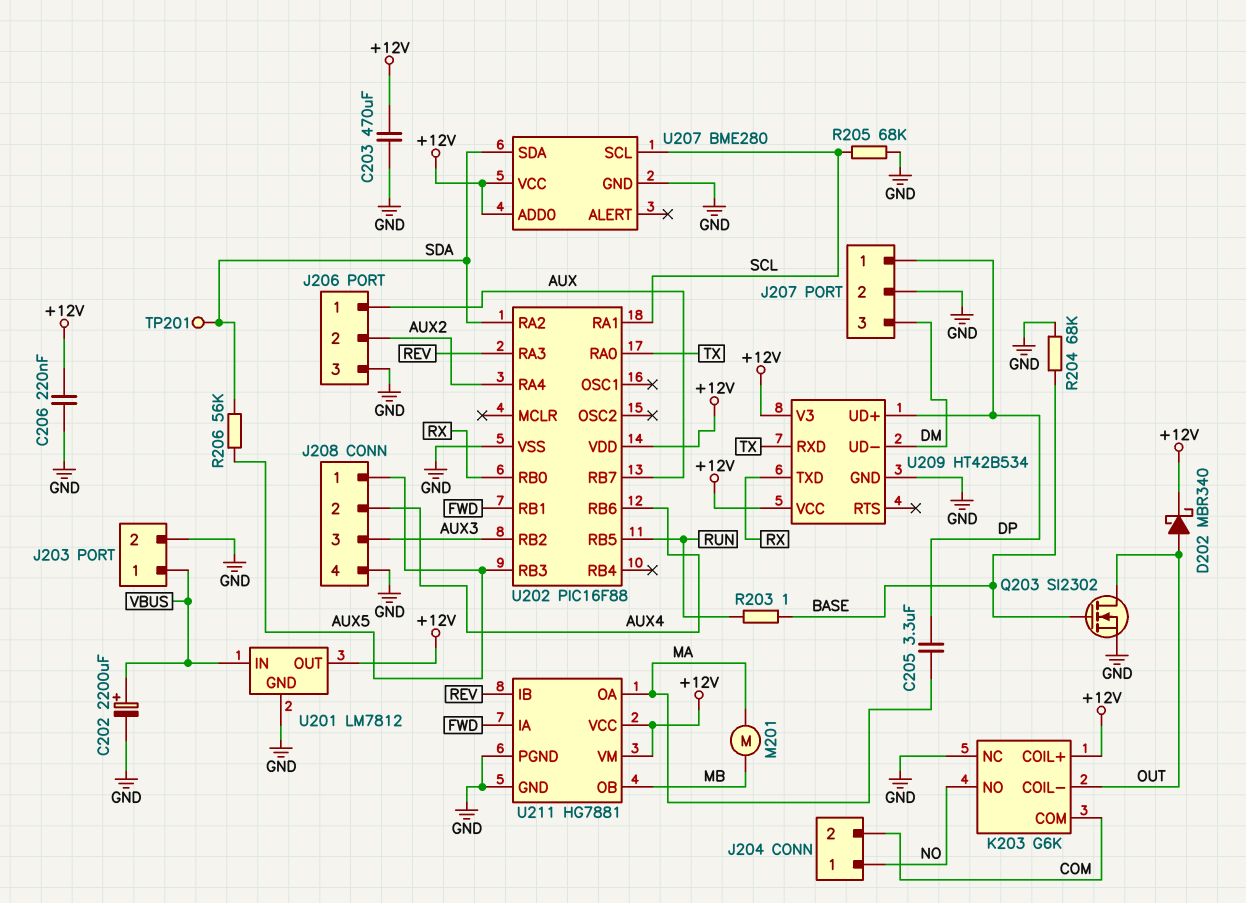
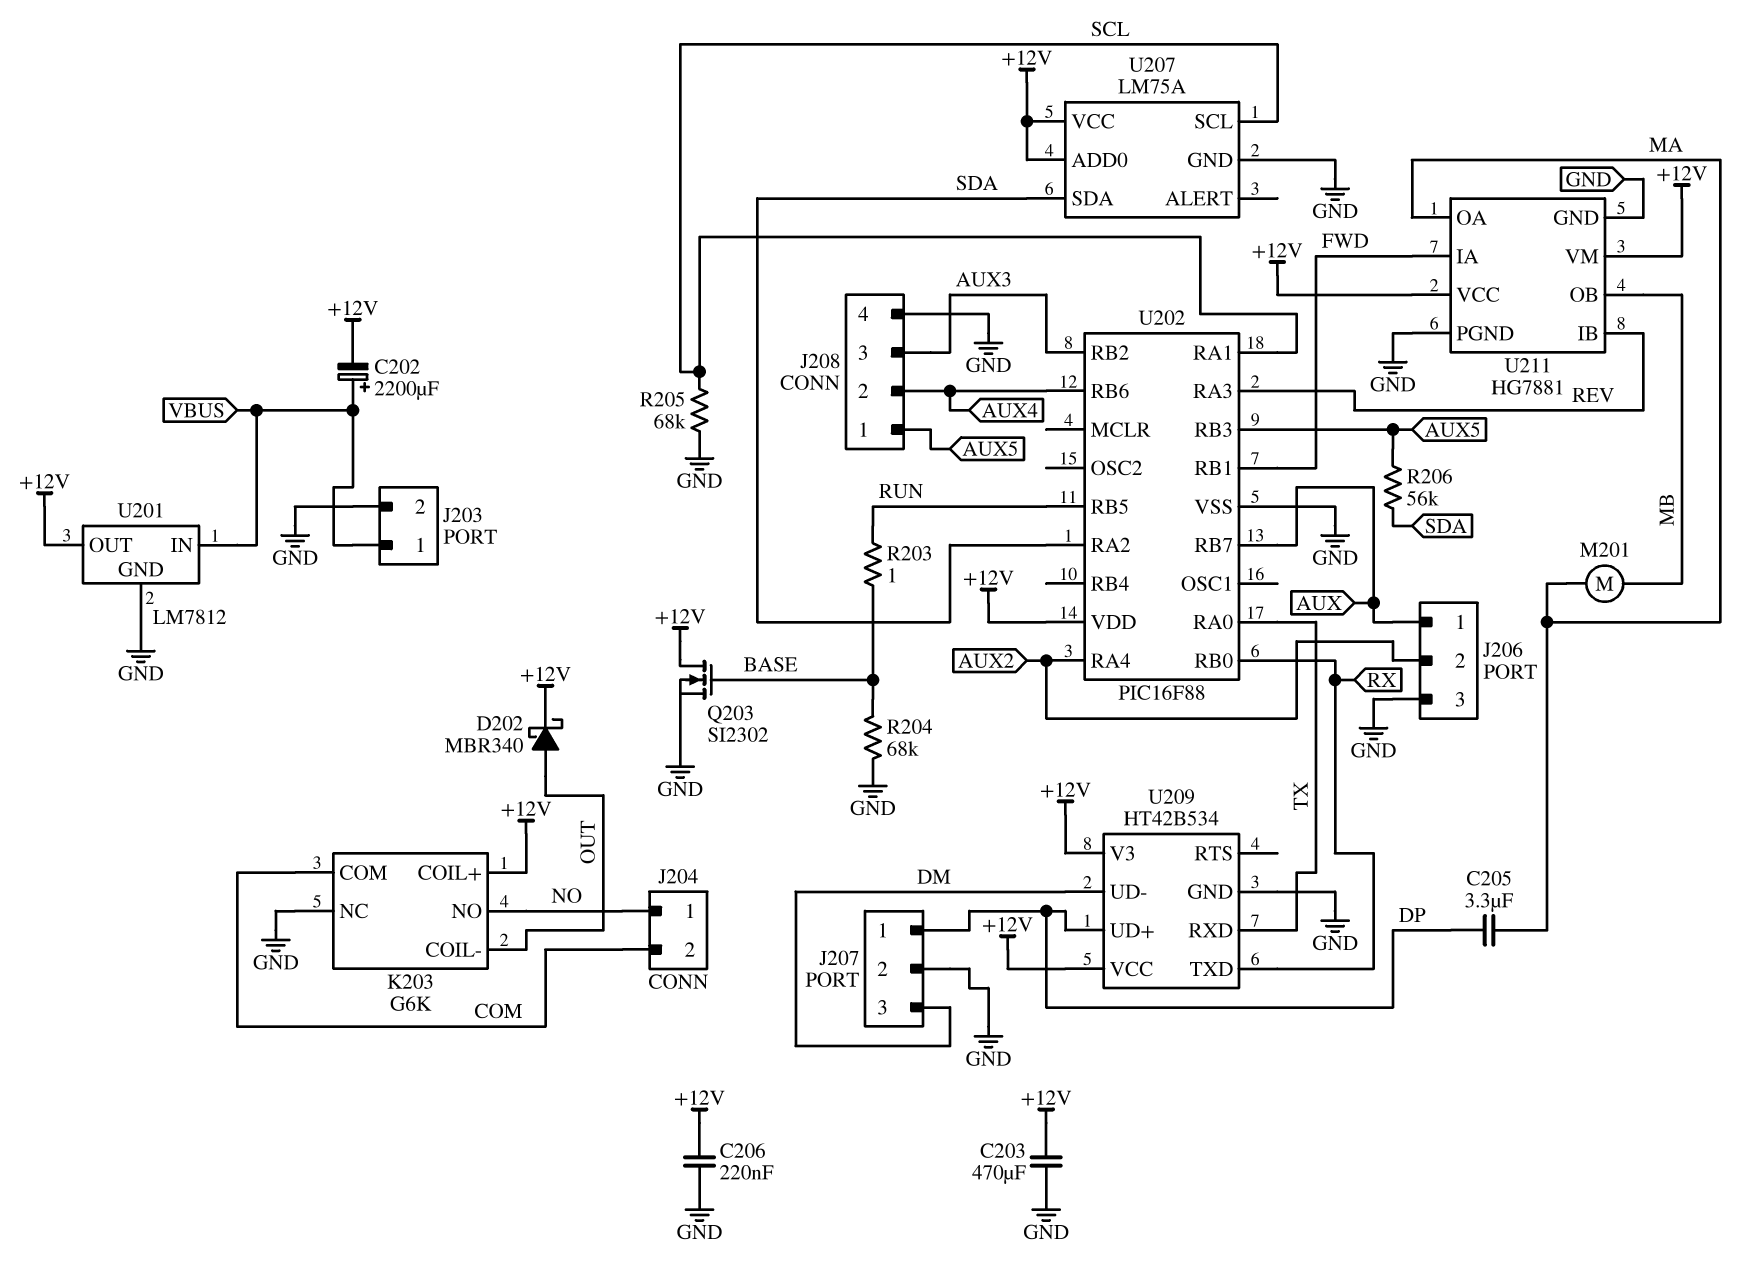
C202: 2200uF (plus VBUS, minus GND) -> 2200uF (plus VBUS, minus +12V)
Q203: NMOS SI2302 (G BASE, D OUT, S GND) -> NMOS SI2302 (G BASE, D +12V, S GND)
TP201: test point (SDA) -> none
U207: BME280 -> LM75A

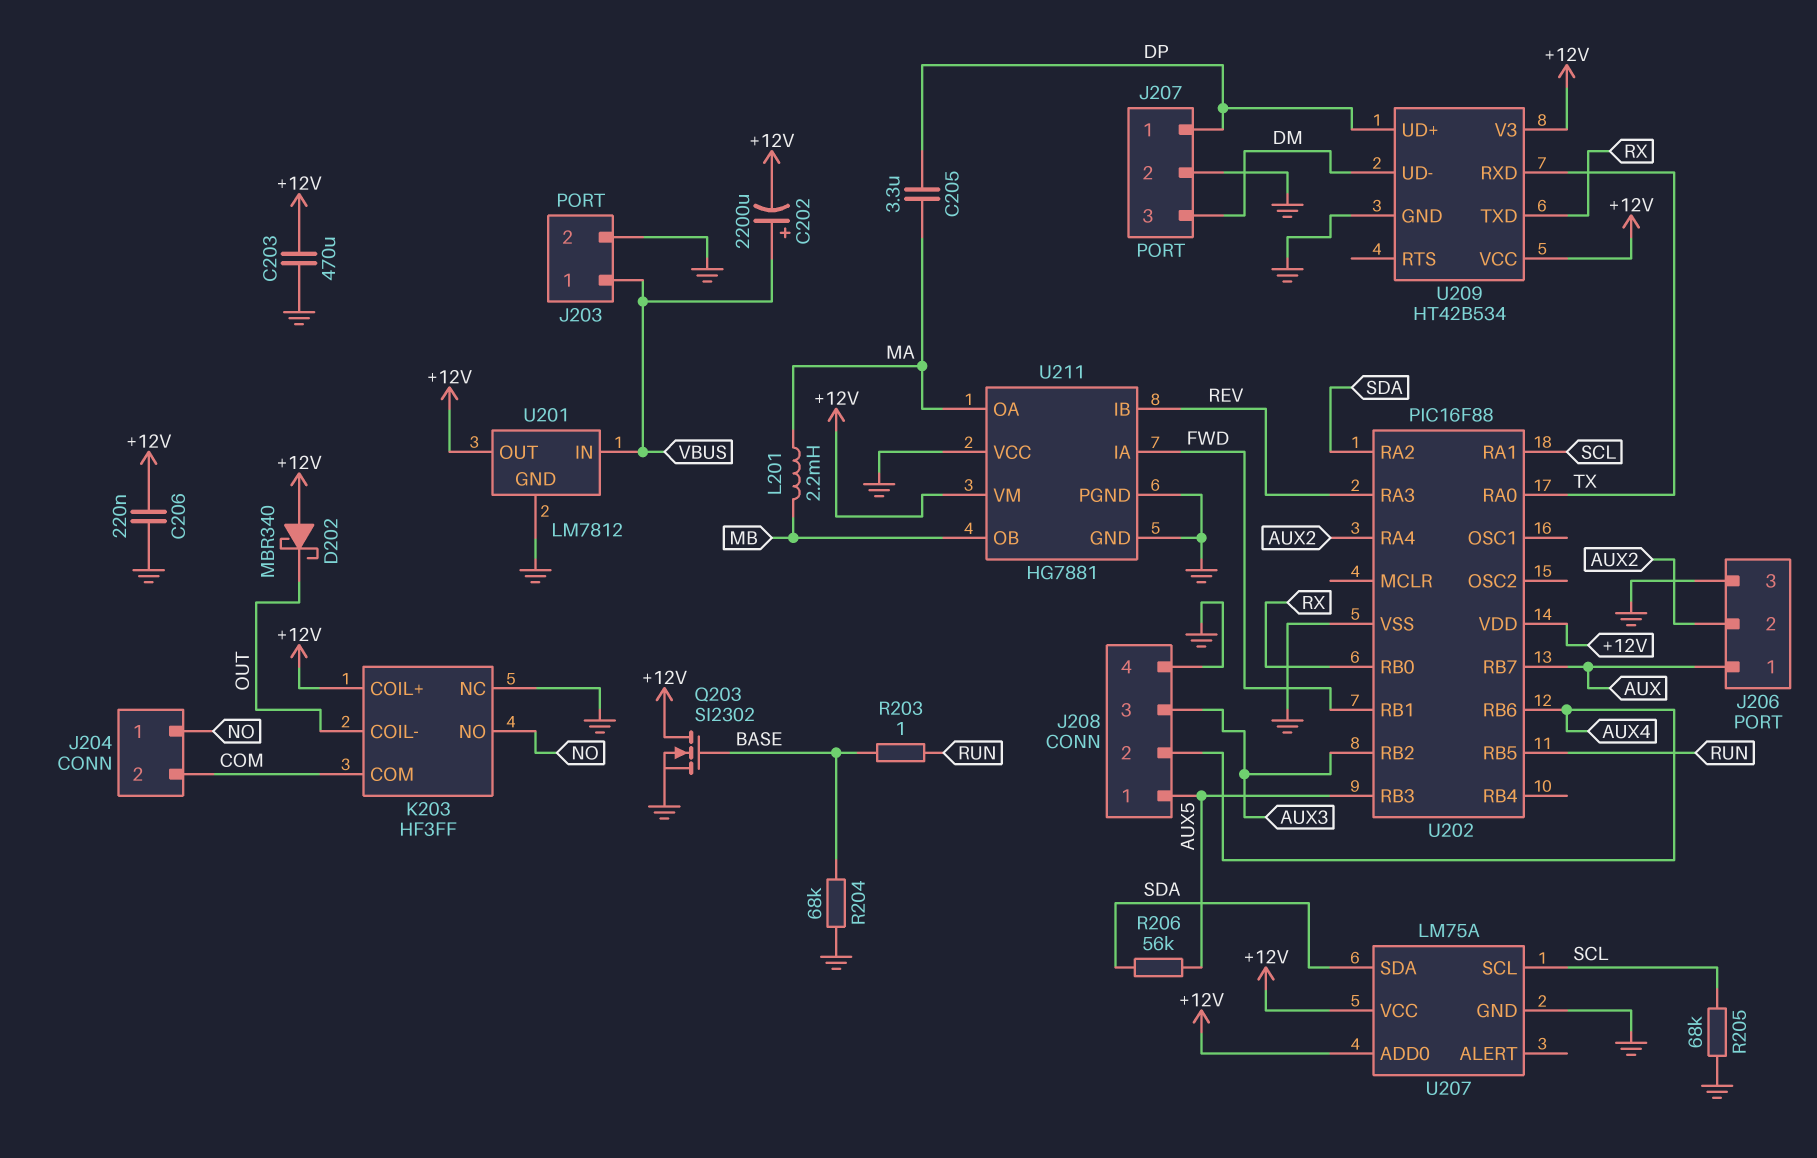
D202: schottky MBR340 (A OUT, K +12V) -> schottky MBR340 (A +12V, K OUT)
K203: G6K -> HF3FF
L201: none -> 2.2mH (MA, MB)
M201: motor (MA, MB) -> none
U211 pin VCC: +12V -> GND

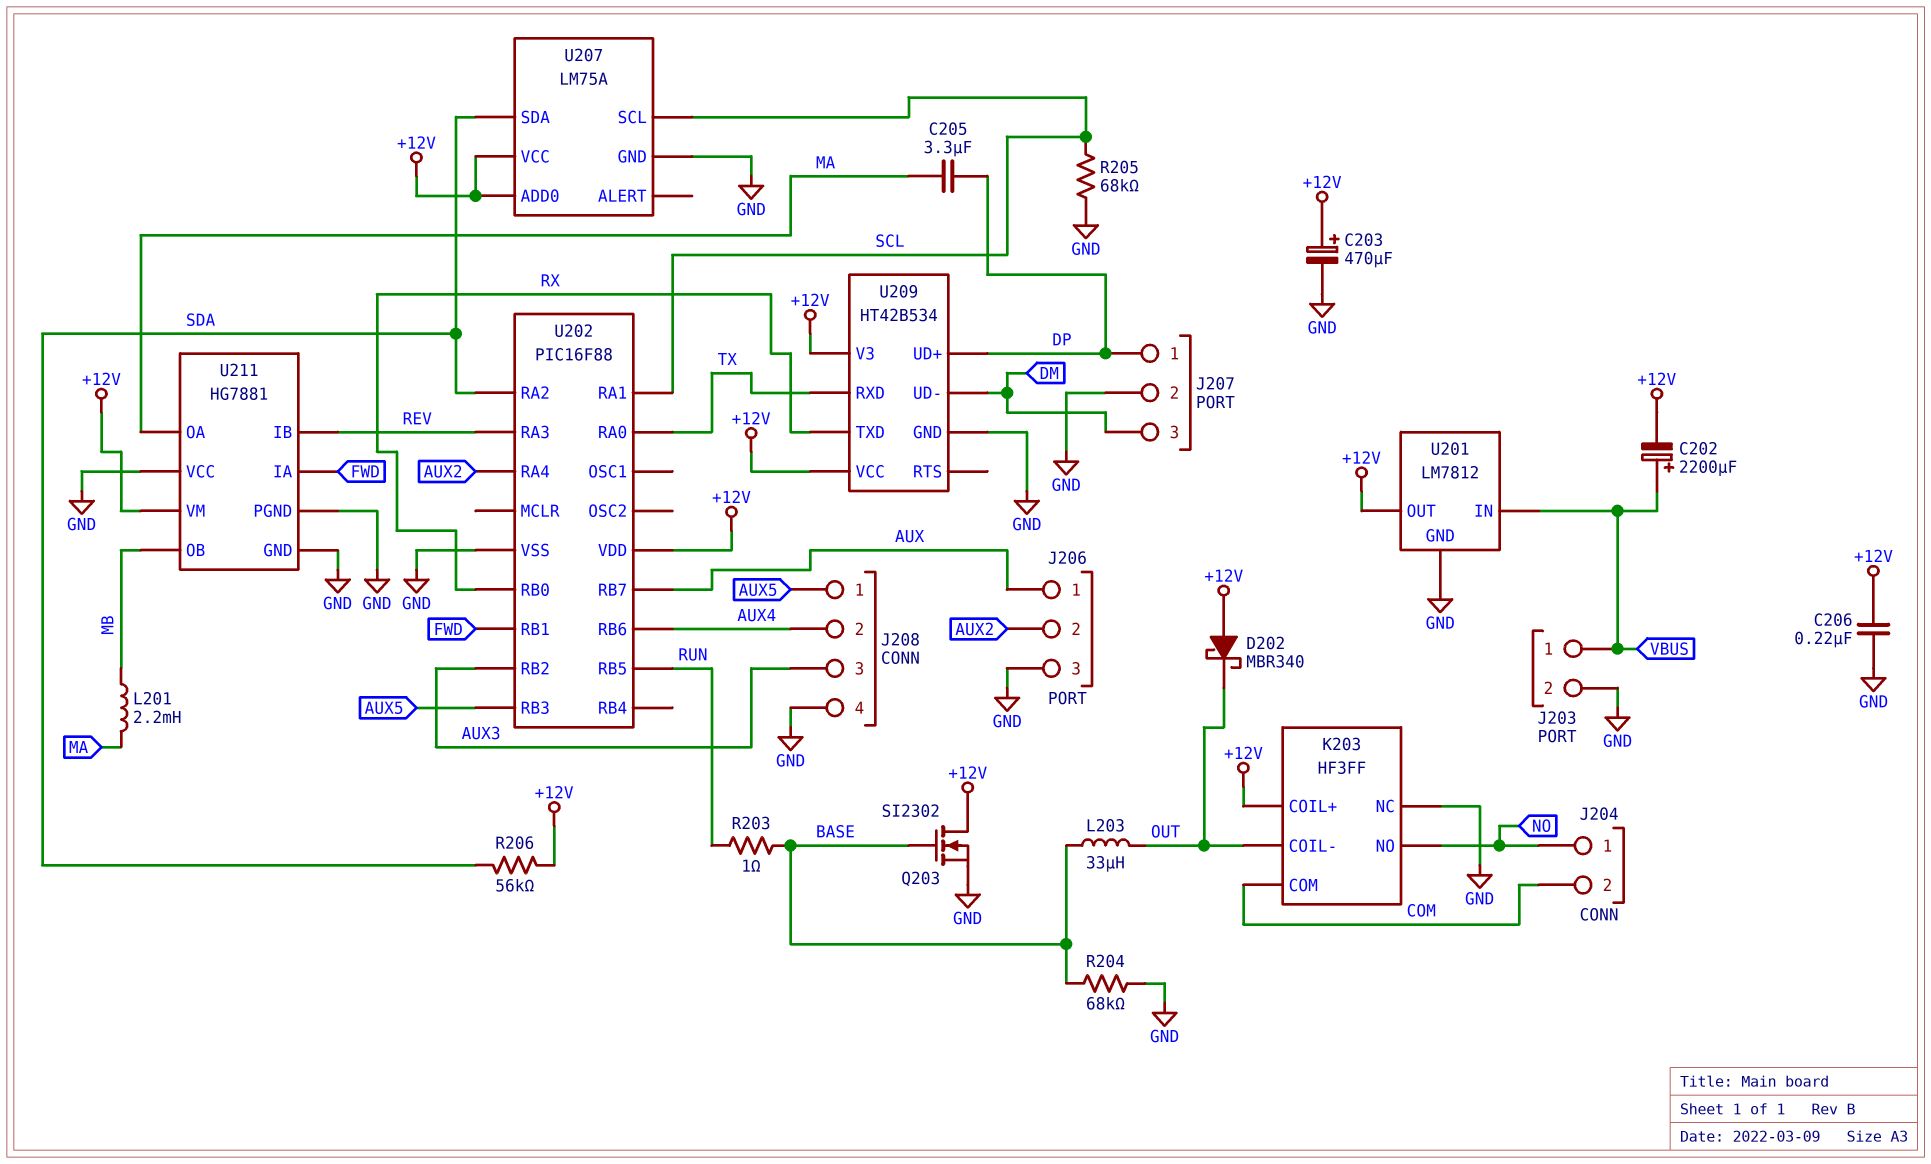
C203: 470uF (+12V, GND) -> 470uF (plus +12V, minus GND)
L203: none -> 33uH (BASE, OUT)
R206: 56k (AUX5, SDA) -> 56k (+12V, SDA)

